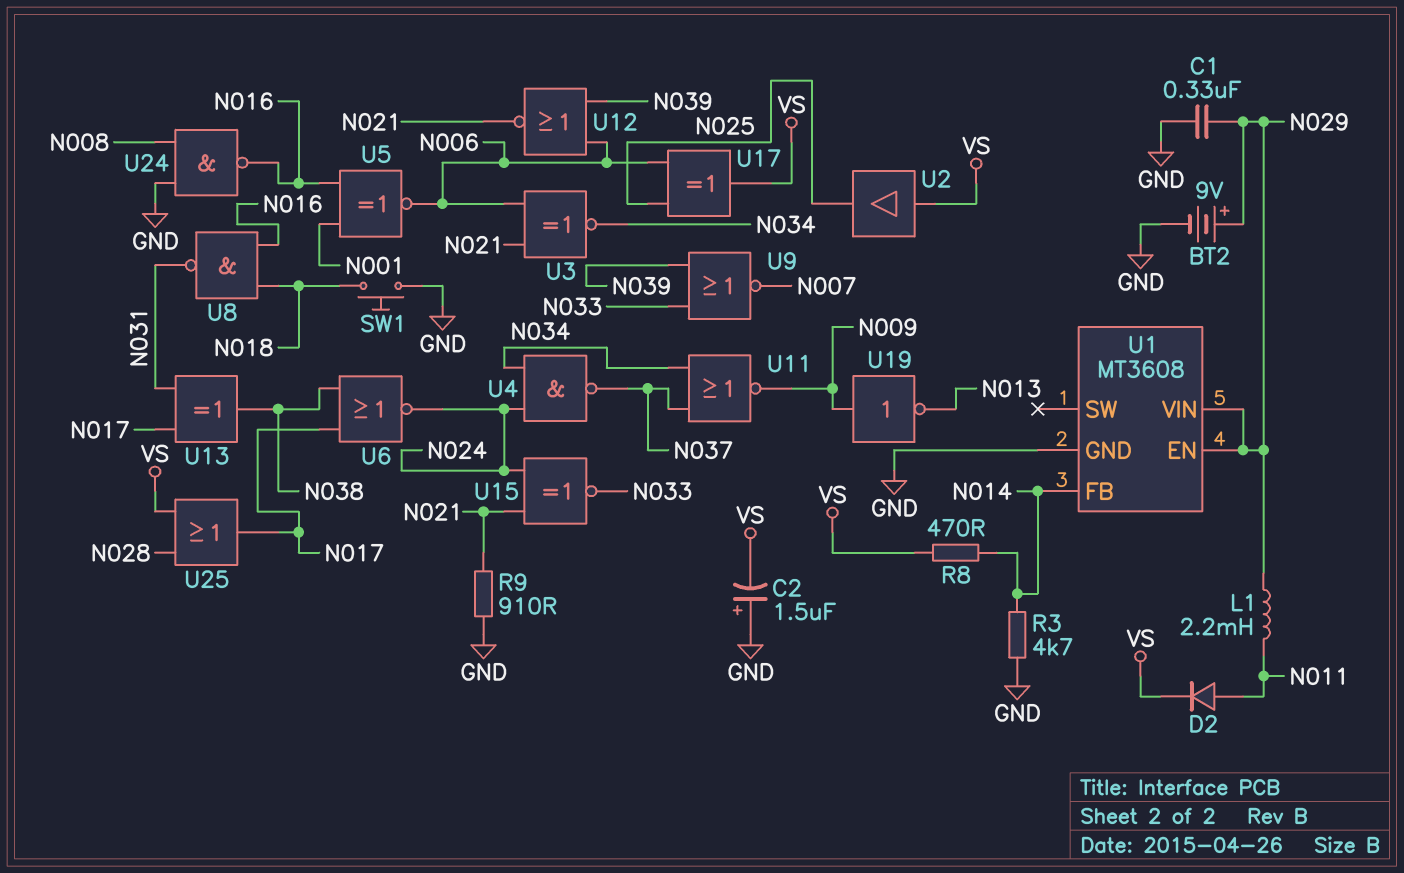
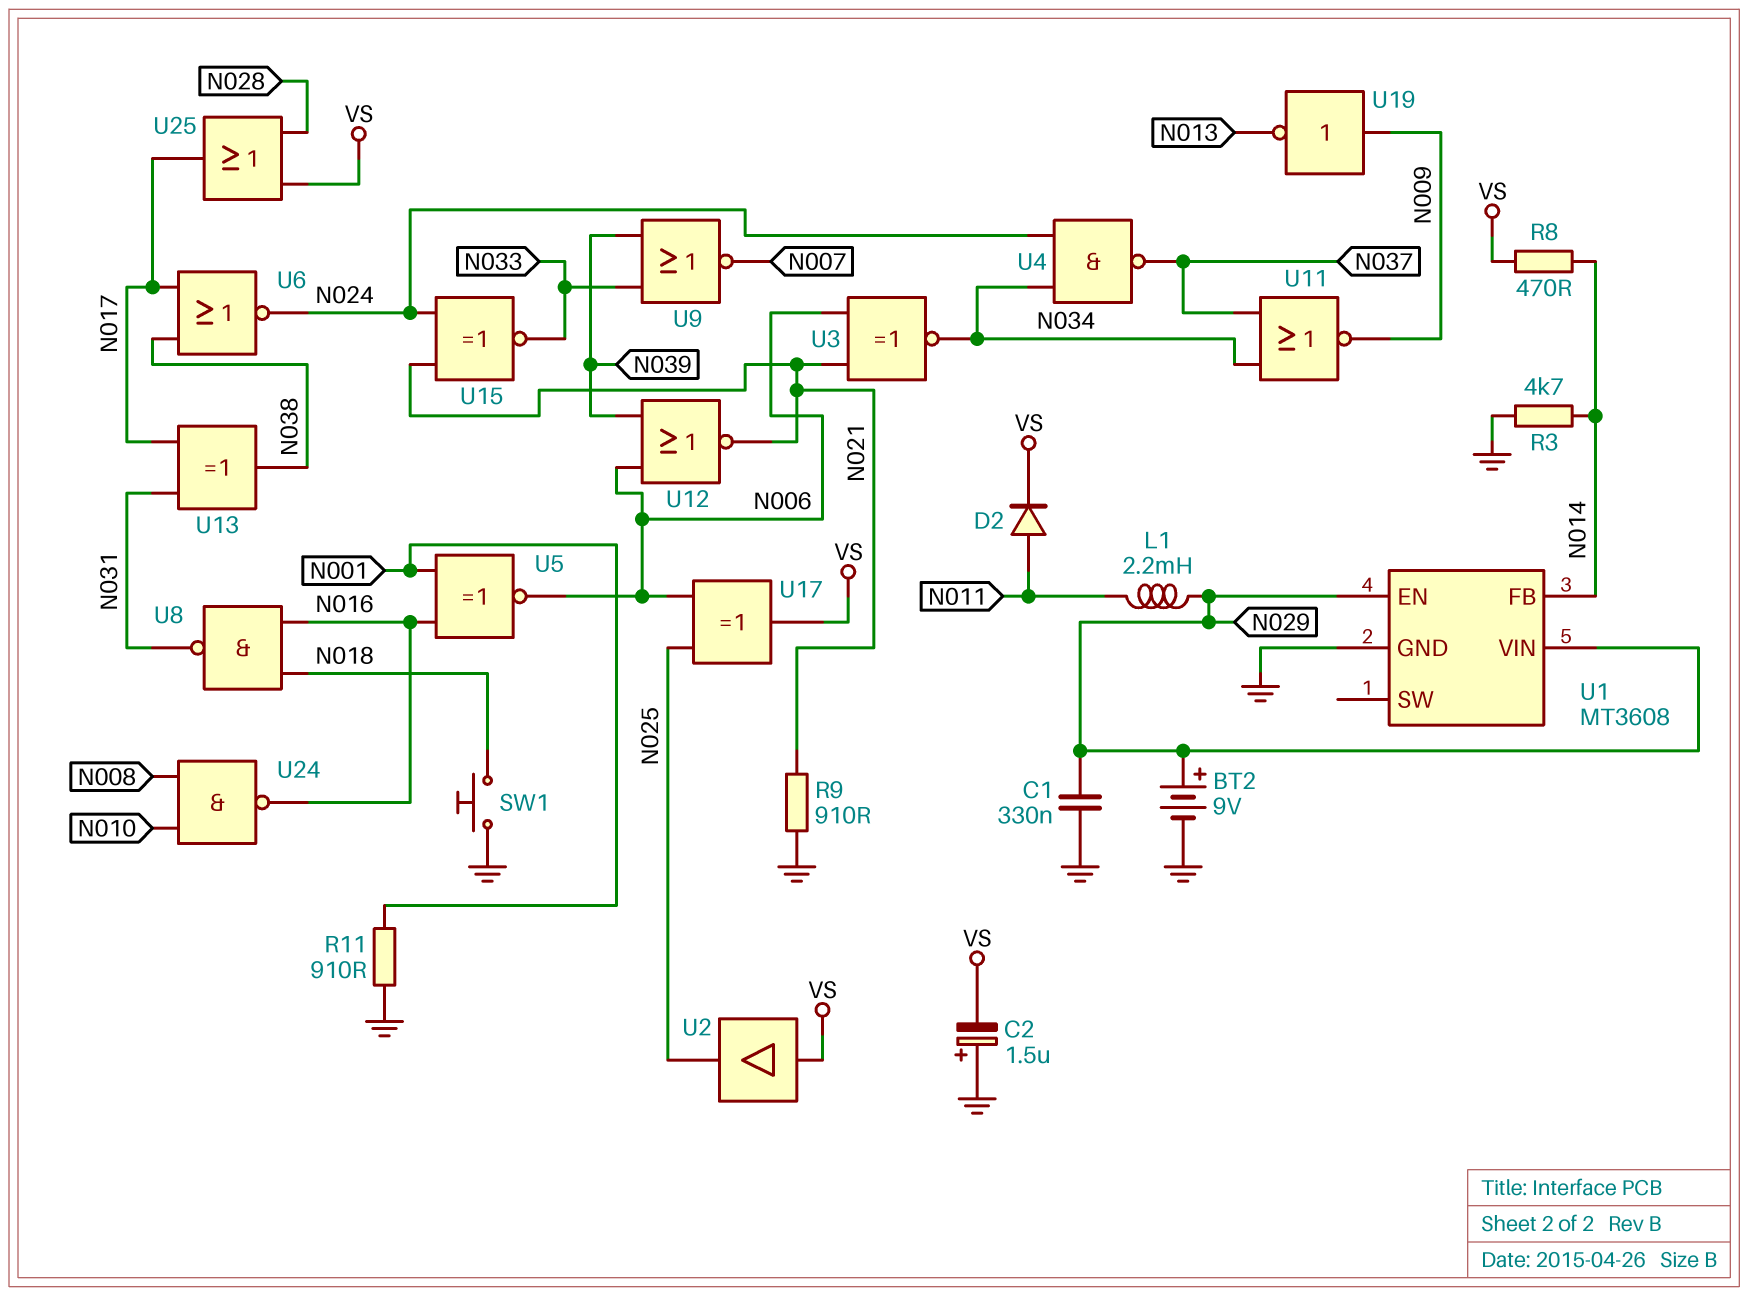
R11: none -> 910 (GND, N001)
U24: NAND (in GND, in N008, out N016) -> NAND (in N008, in N010, out N016)

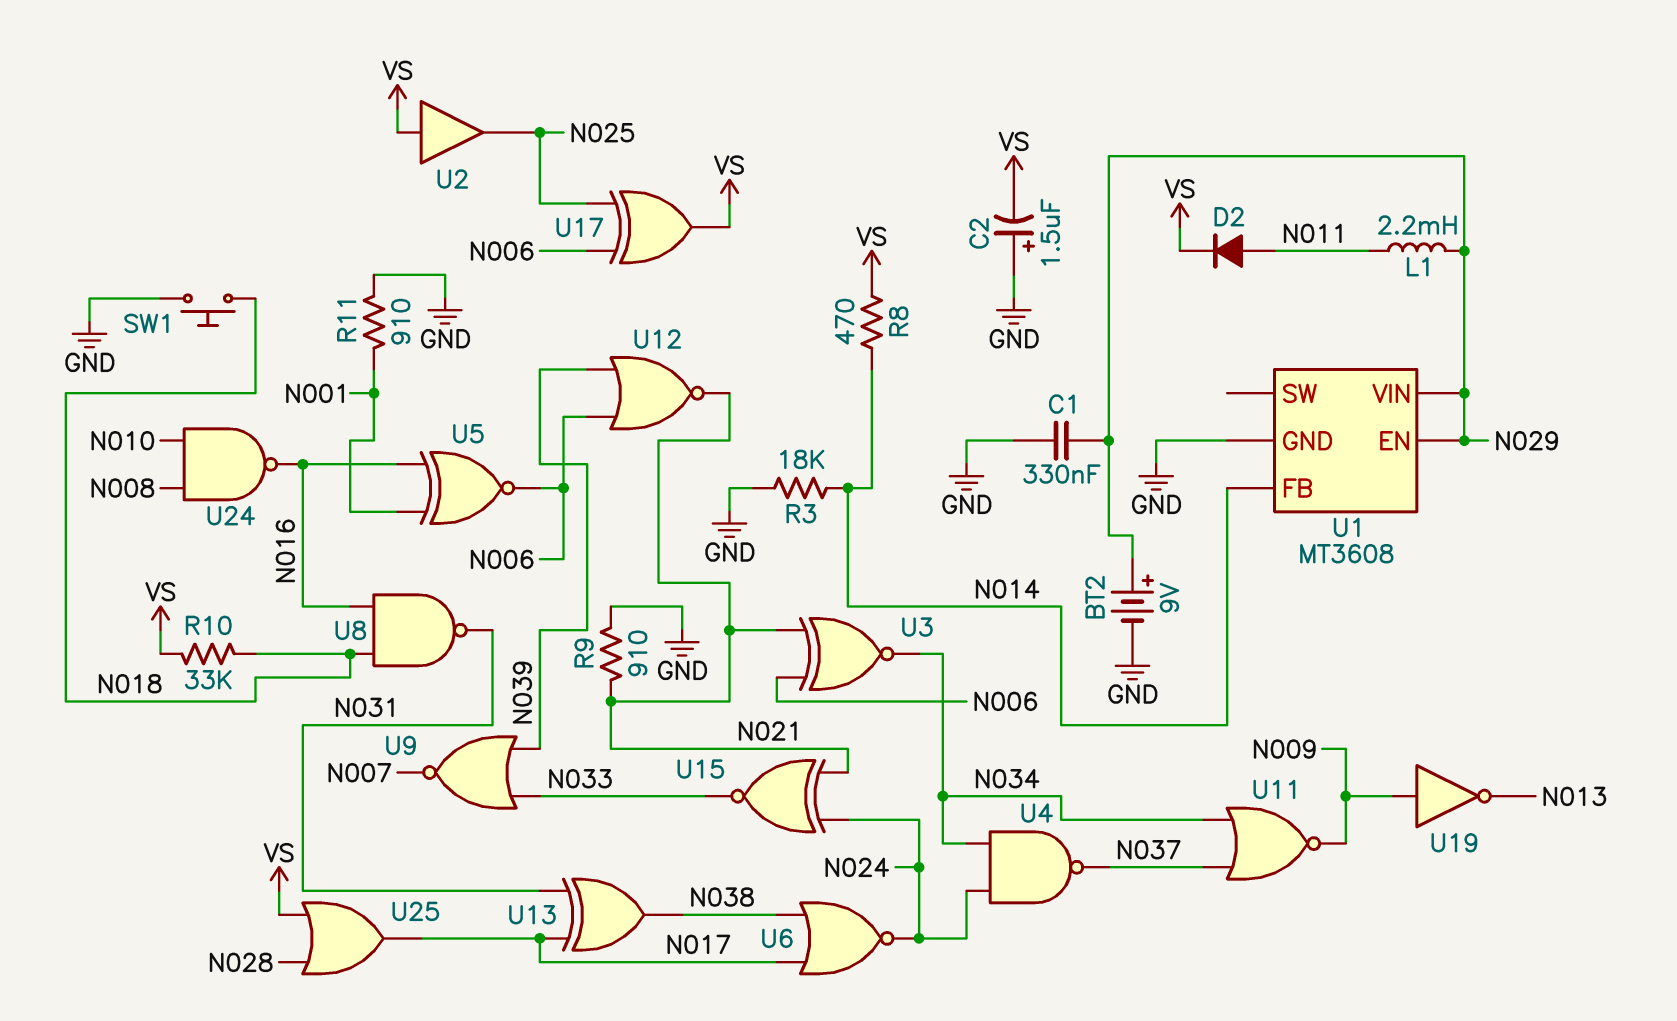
R3: 4.7k (GND, N014) -> 18k (GND, N014)
R10: none -> 33k (N018, VS)

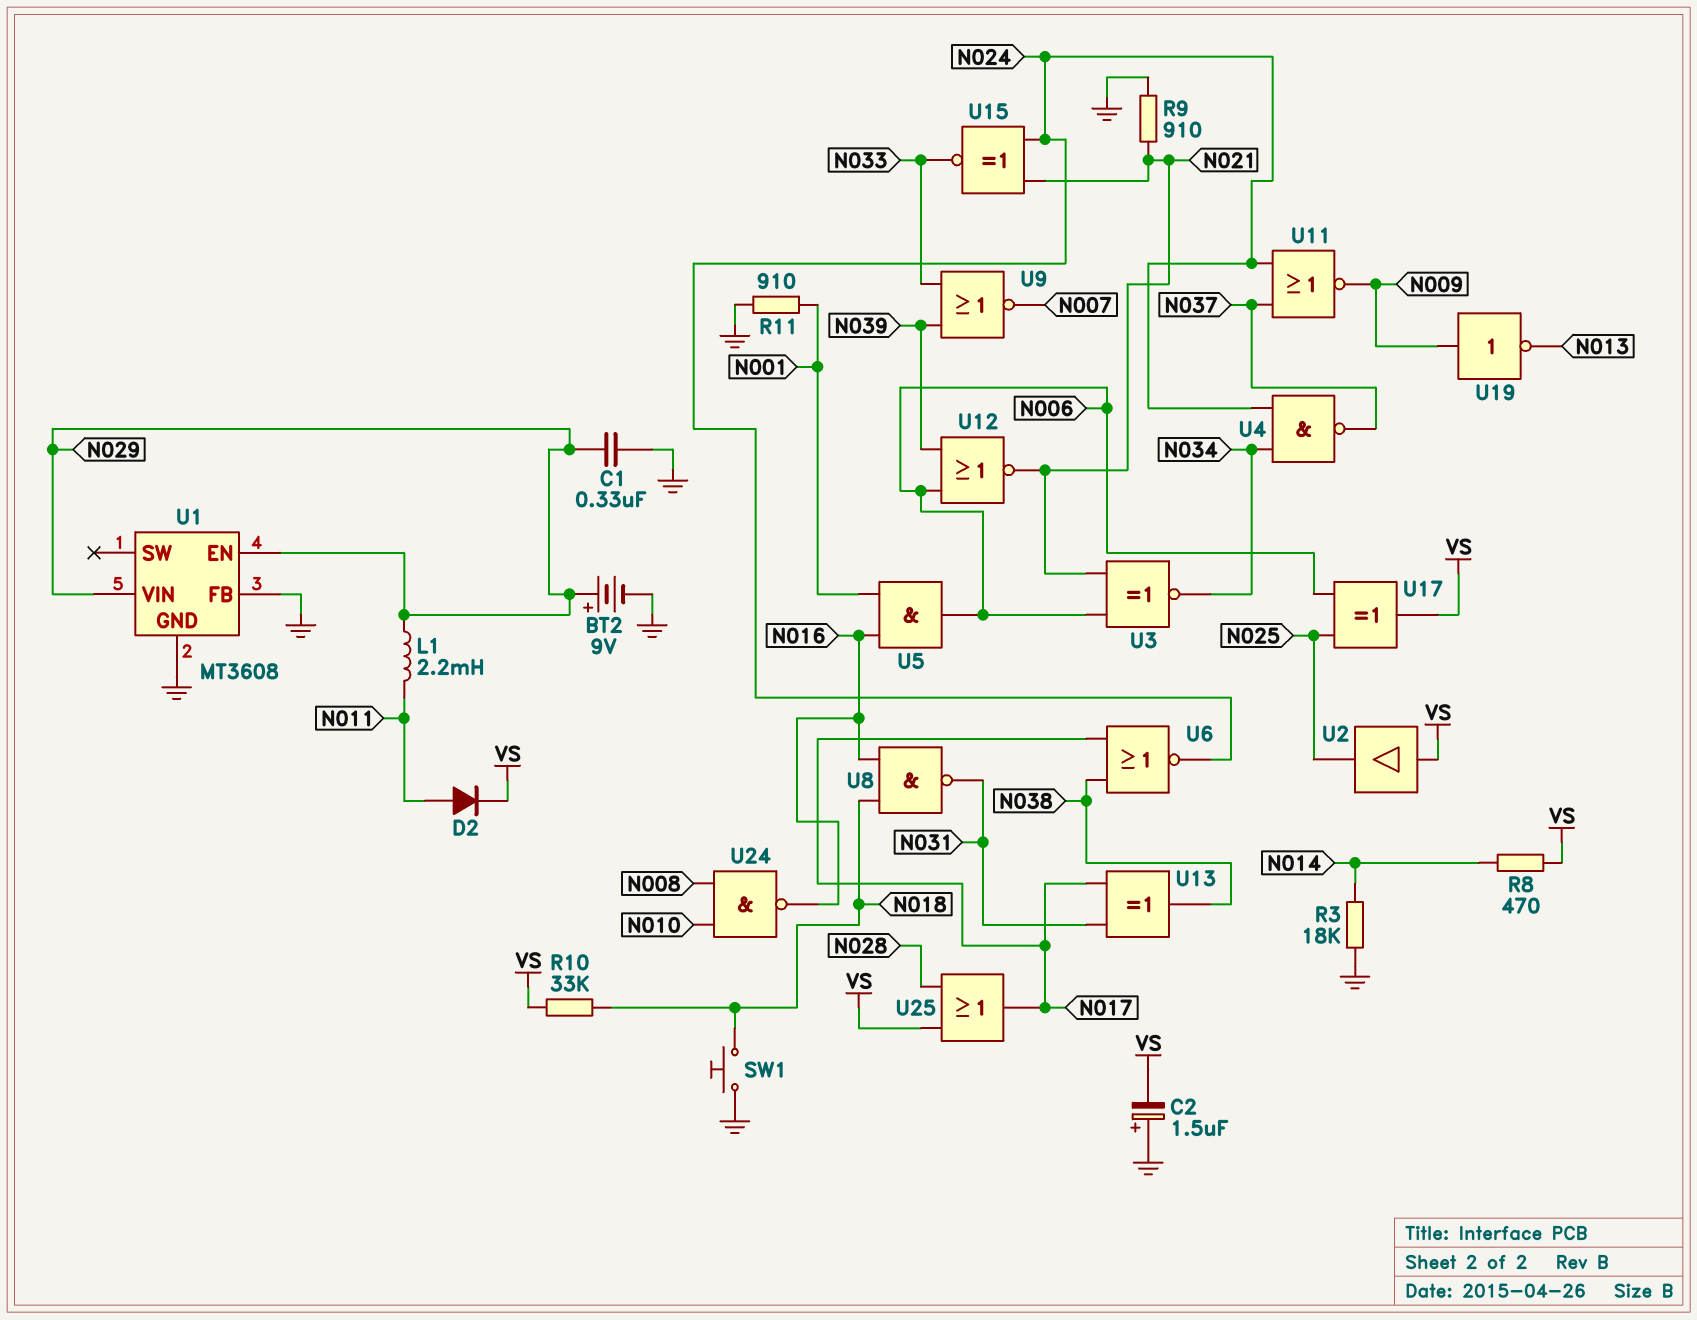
U1 pin FB: N014 -> GND
U5: XNOR (in N001, in N016, out N006) -> AND (in N001, in N016, out N006)
U11: NOR (in N034, in N037, out N009) -> NOR (in N024, in N037, out N009)

